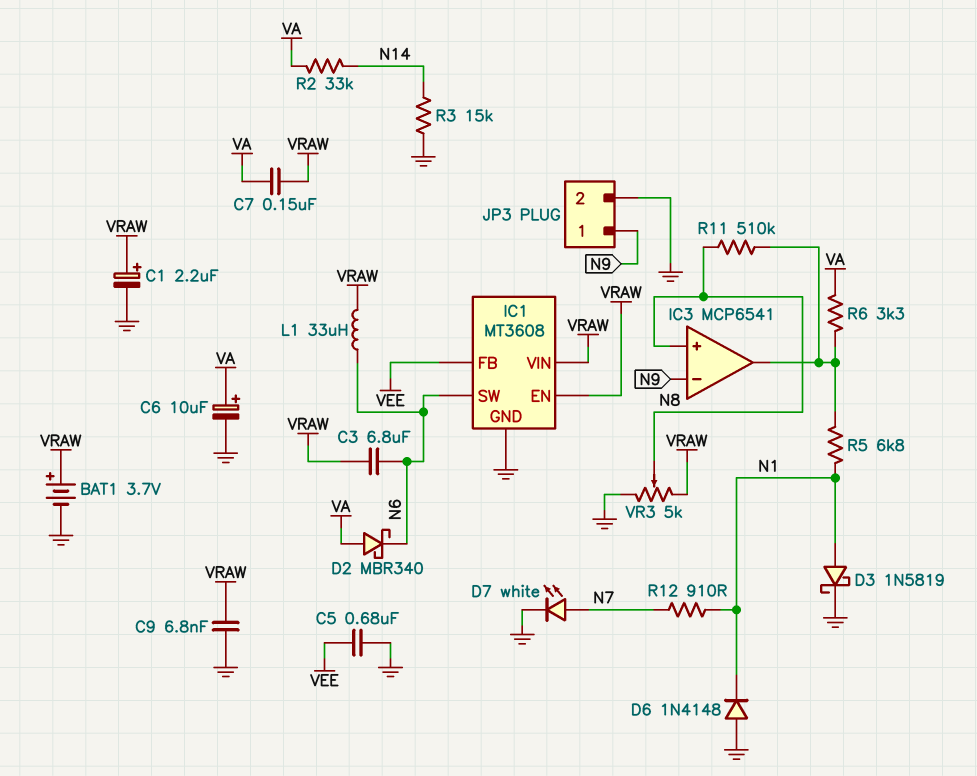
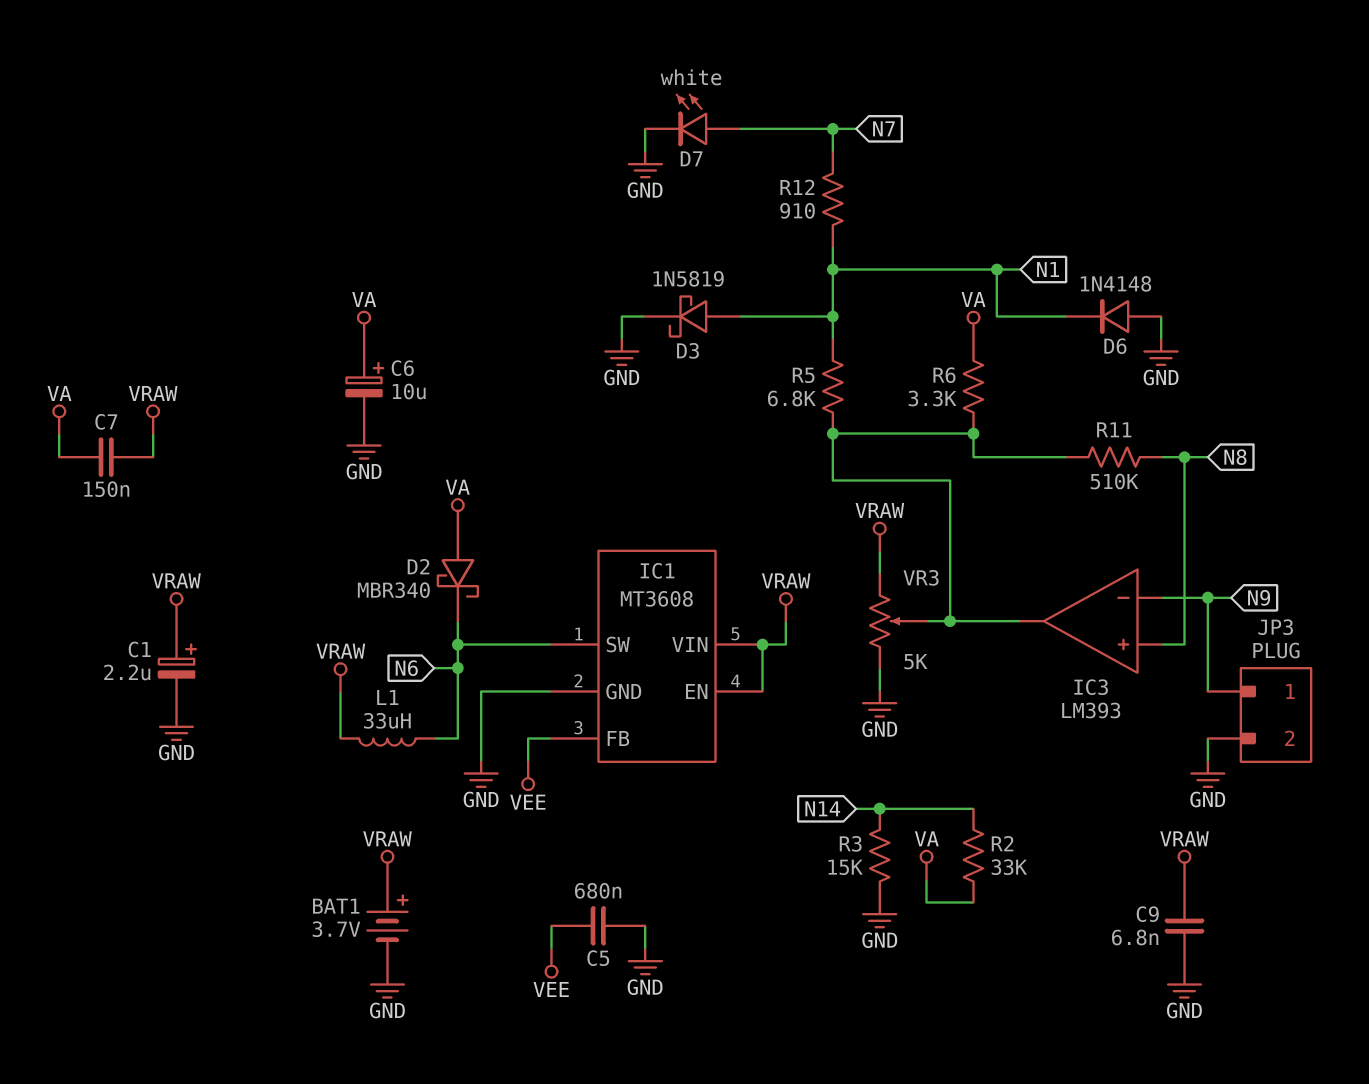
C3: 6.8uF (N6, VRAW) -> none
IC3: MCP6541 -> LM393
VR3: 5k (GND, VRAW, wiper N8) -> 5k (GND, VRAW, wiper IC3/out)

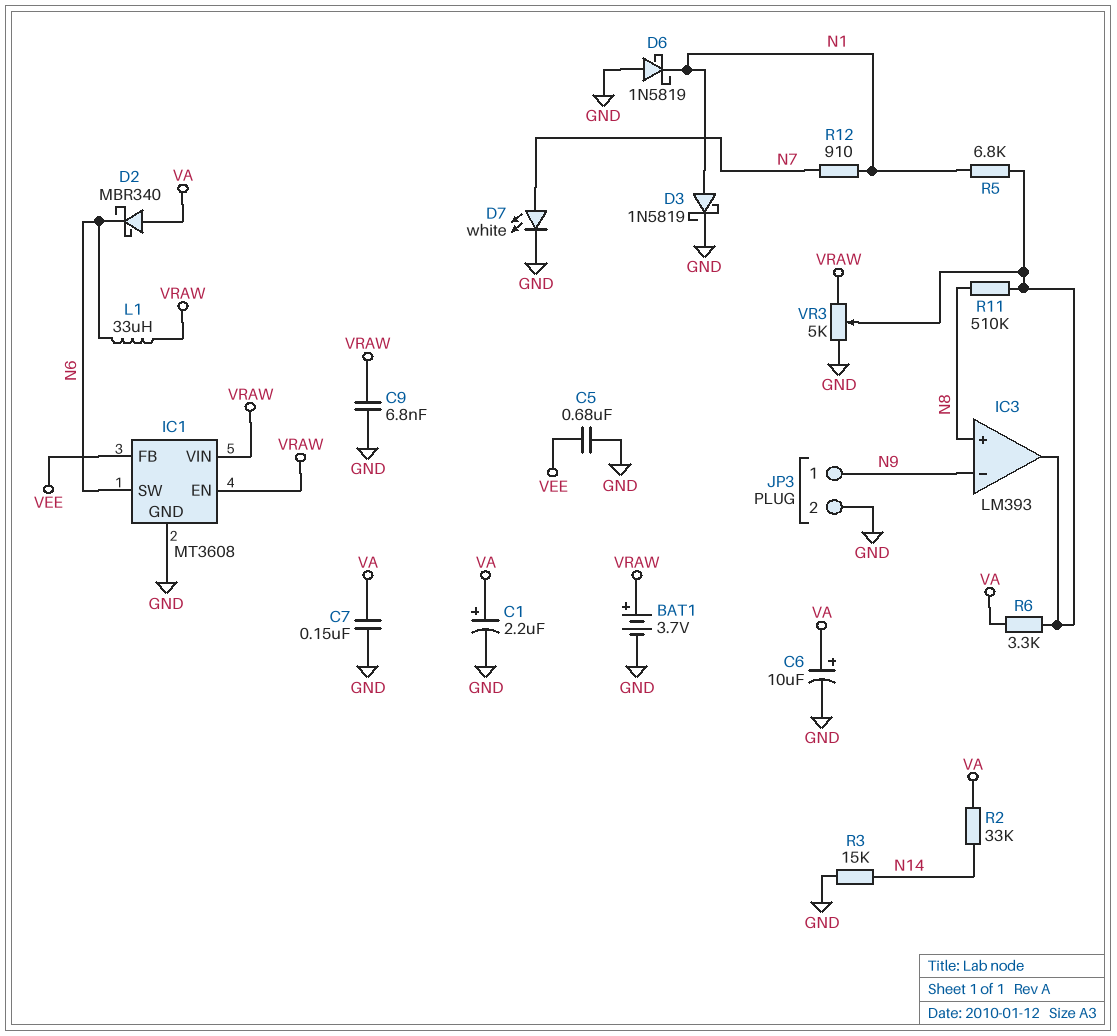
C1: 2.2uF (plus VRAW, minus GND) -> 2.2uF (plus VA, minus GND)
C7: 150nF (VA, VRAW) -> 150nF (GND, VA)
D6: diode 1N4148 (A GND, K N1) -> schottky 1N5819 (A GND, K N1)

